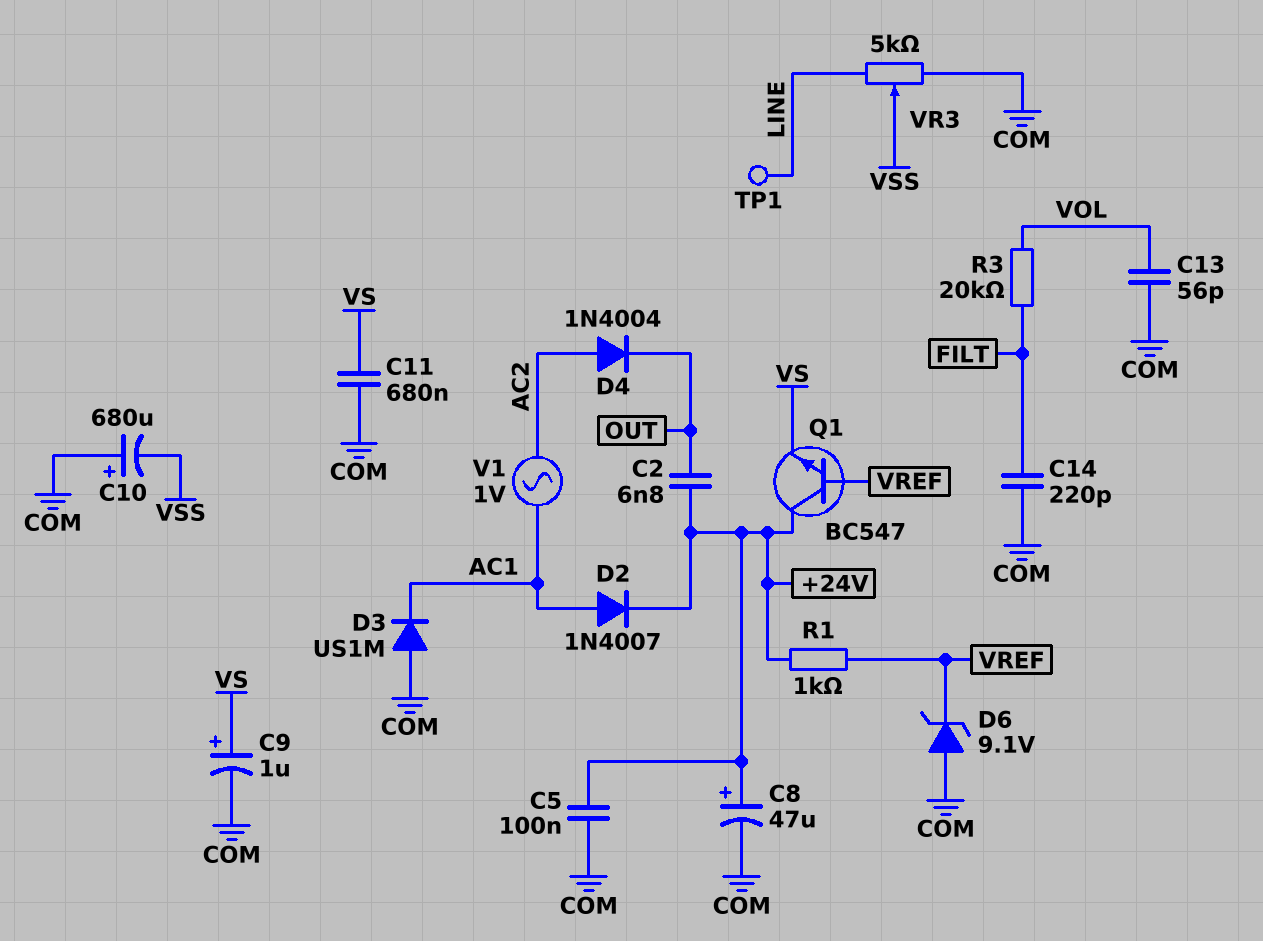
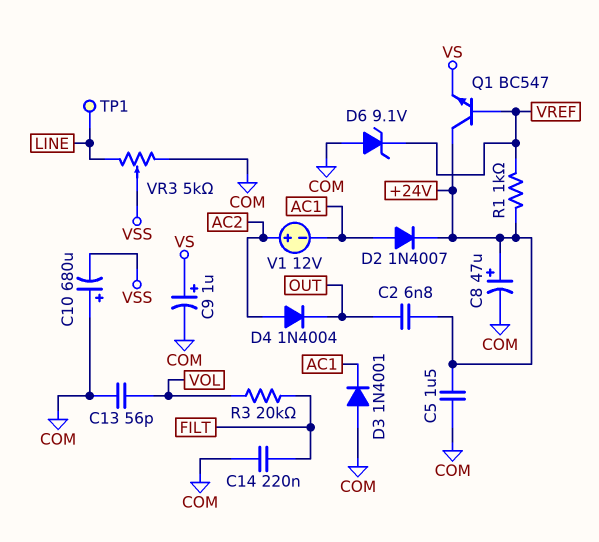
C5: 100nF (+24V, COM) -> 1.5uF (+24V, COM)
C11: 680nF (COM, VS) -> none
C14: 220pF (COM, FILT) -> 220nF (COM, FILT)
D3: diode US1M (A COM, K AC1) -> diode 1N4001 (A COM, K AC1)
V1: AC 1V (AC1, AC2) -> 12V (plus AC2, minus AC1)

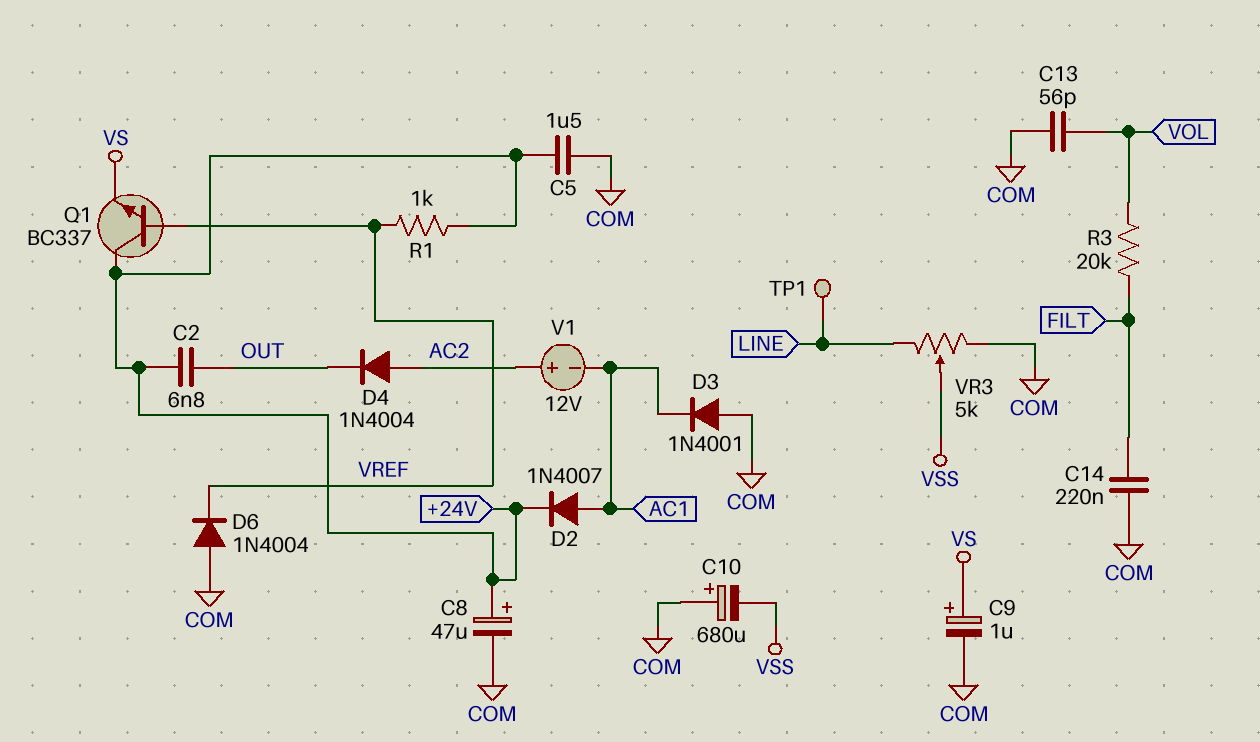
D6: zener 9.1V (A COM, K VREF) -> diode 1N4004 (A COM, K VREF)
Q1: NPN BC547 (B VREF, C +24V, E VS) -> NPN BC337 (B VREF, C +24V, E VS)

